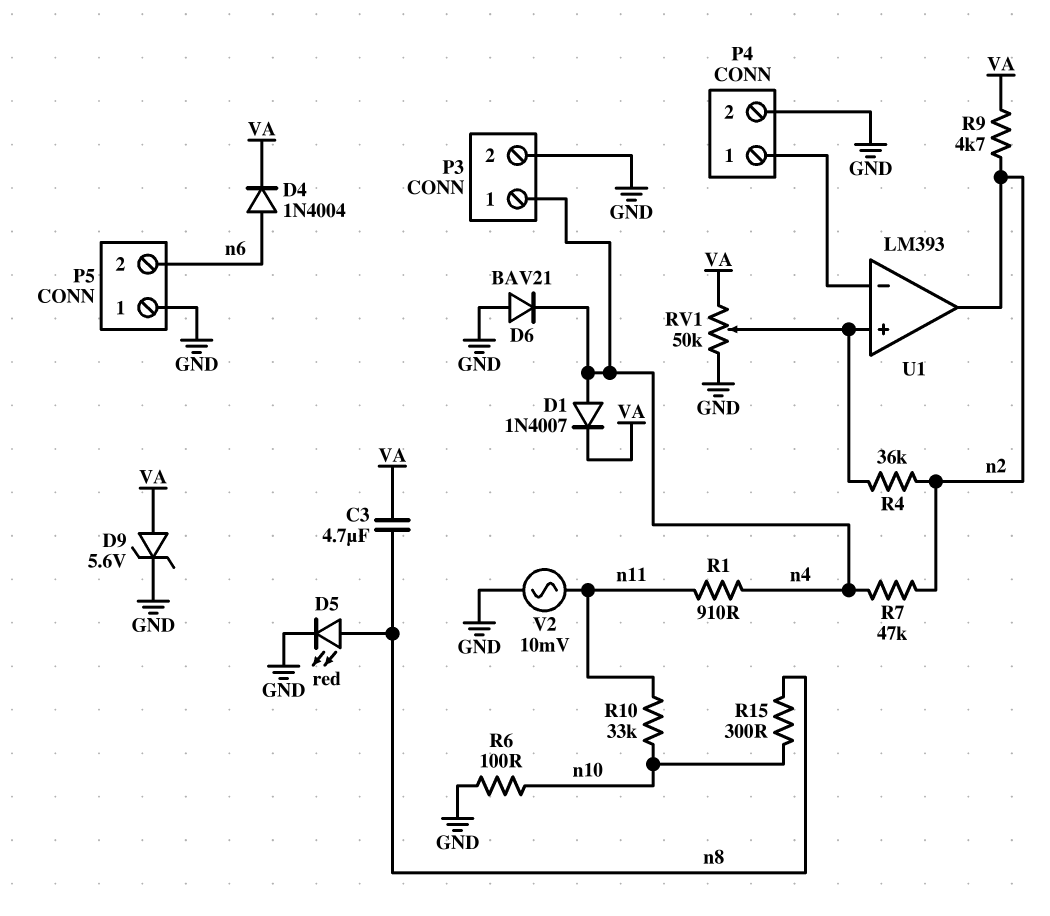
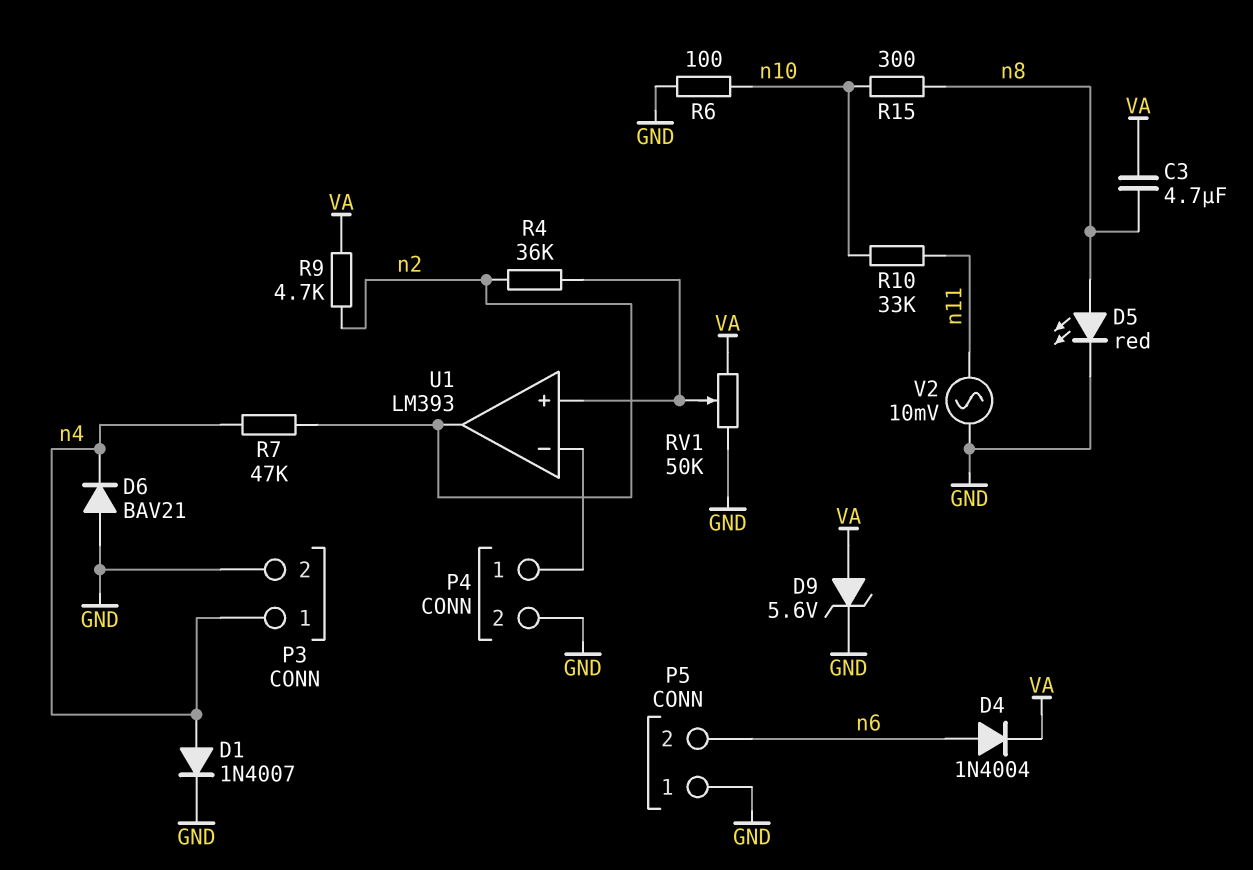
D1: diode 1N4007 (A n4, K VA) -> diode 1N4007 (A n4, K GND)
R1: 910 (n4, n11) -> none

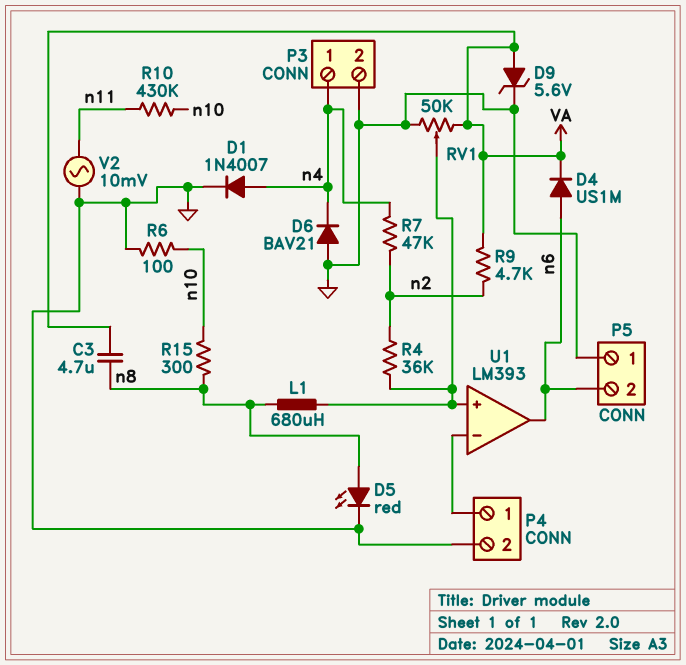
D4: diode 1N4004 (A n6, K VA) -> diode US1M (A n6, K VA)
L1: none -> 680uH (U1/in+, n8)
R10: 33k (n10, n11) -> 430k (n10, n11)
U1 pin out: n2 -> n6

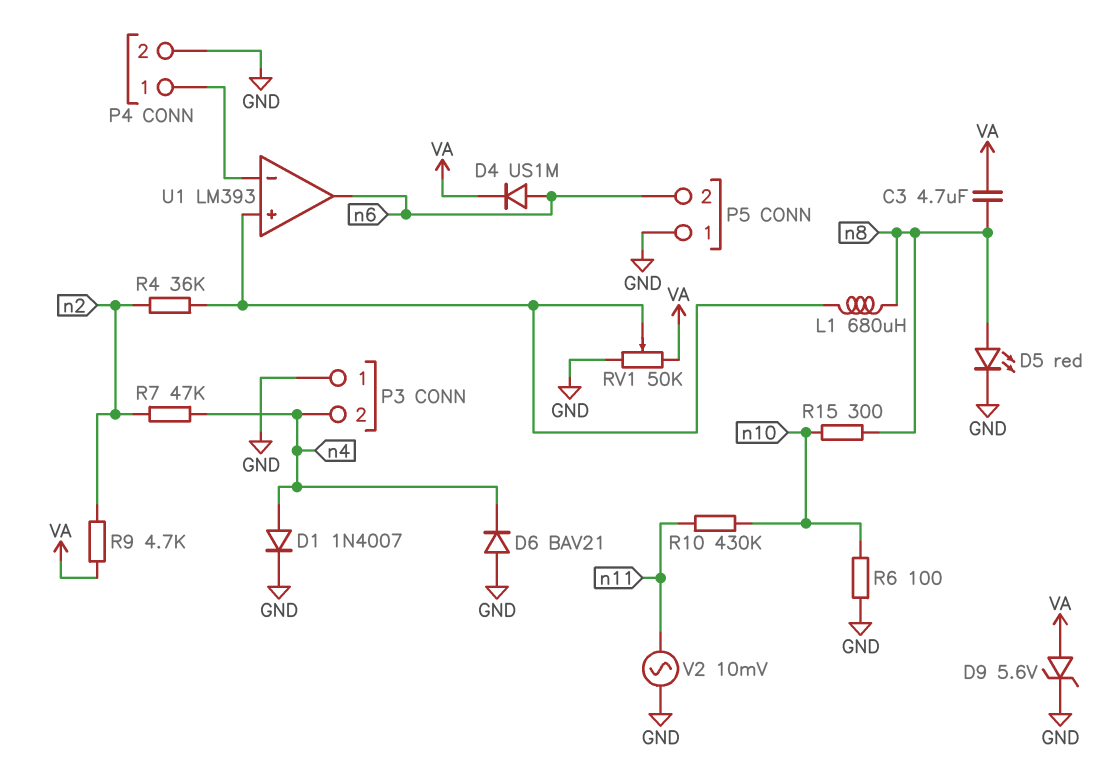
P3 pin 1: n4 -> GND
P3 pin 2: GND -> n4

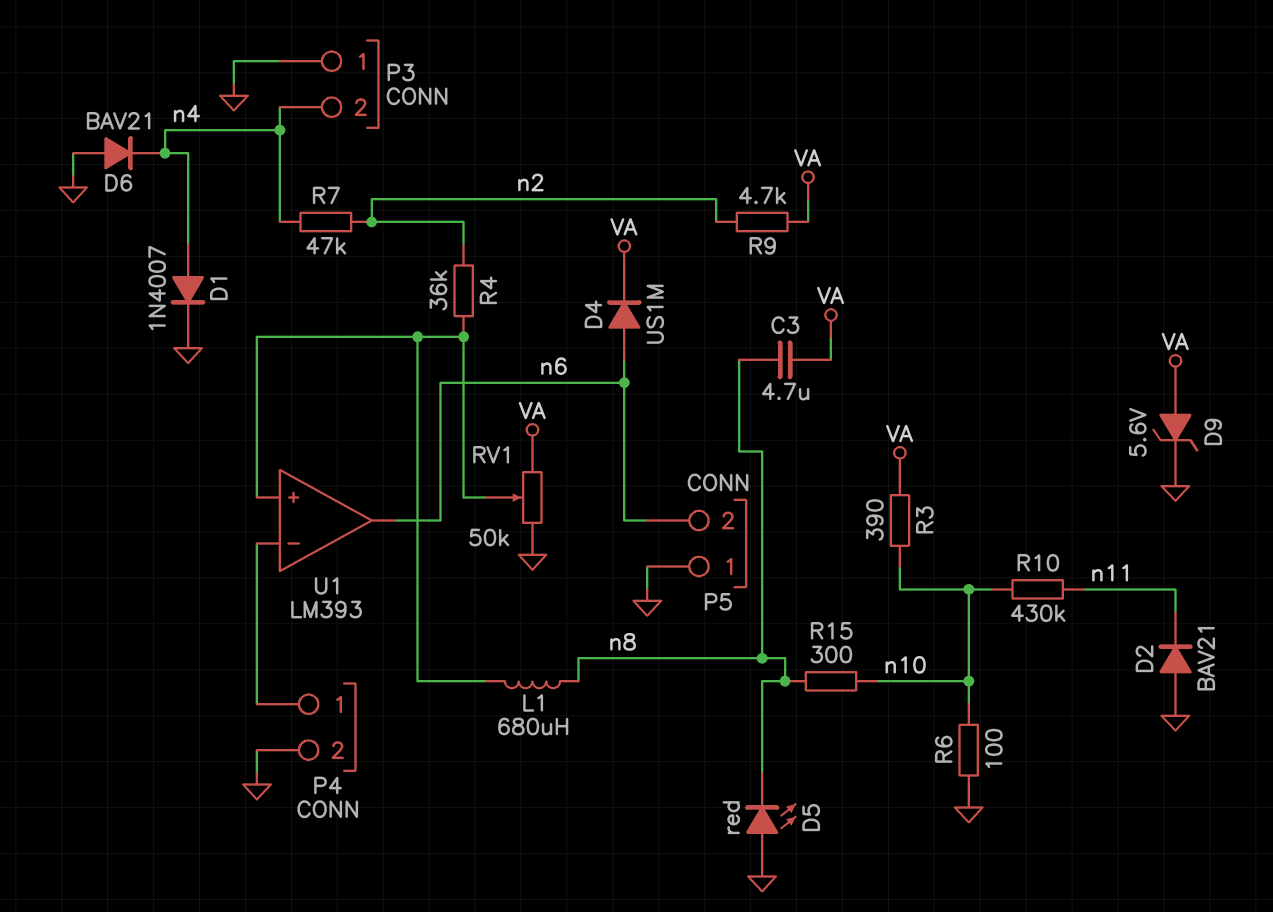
D2: none -> diode BAV21 (A GND, K n11)
D5: LED red (A n8, K GND) -> LED red (A GND, K n8)
R3: none -> 390 (VA, n10)
V2: AC 10mV (GND, n11) -> none

